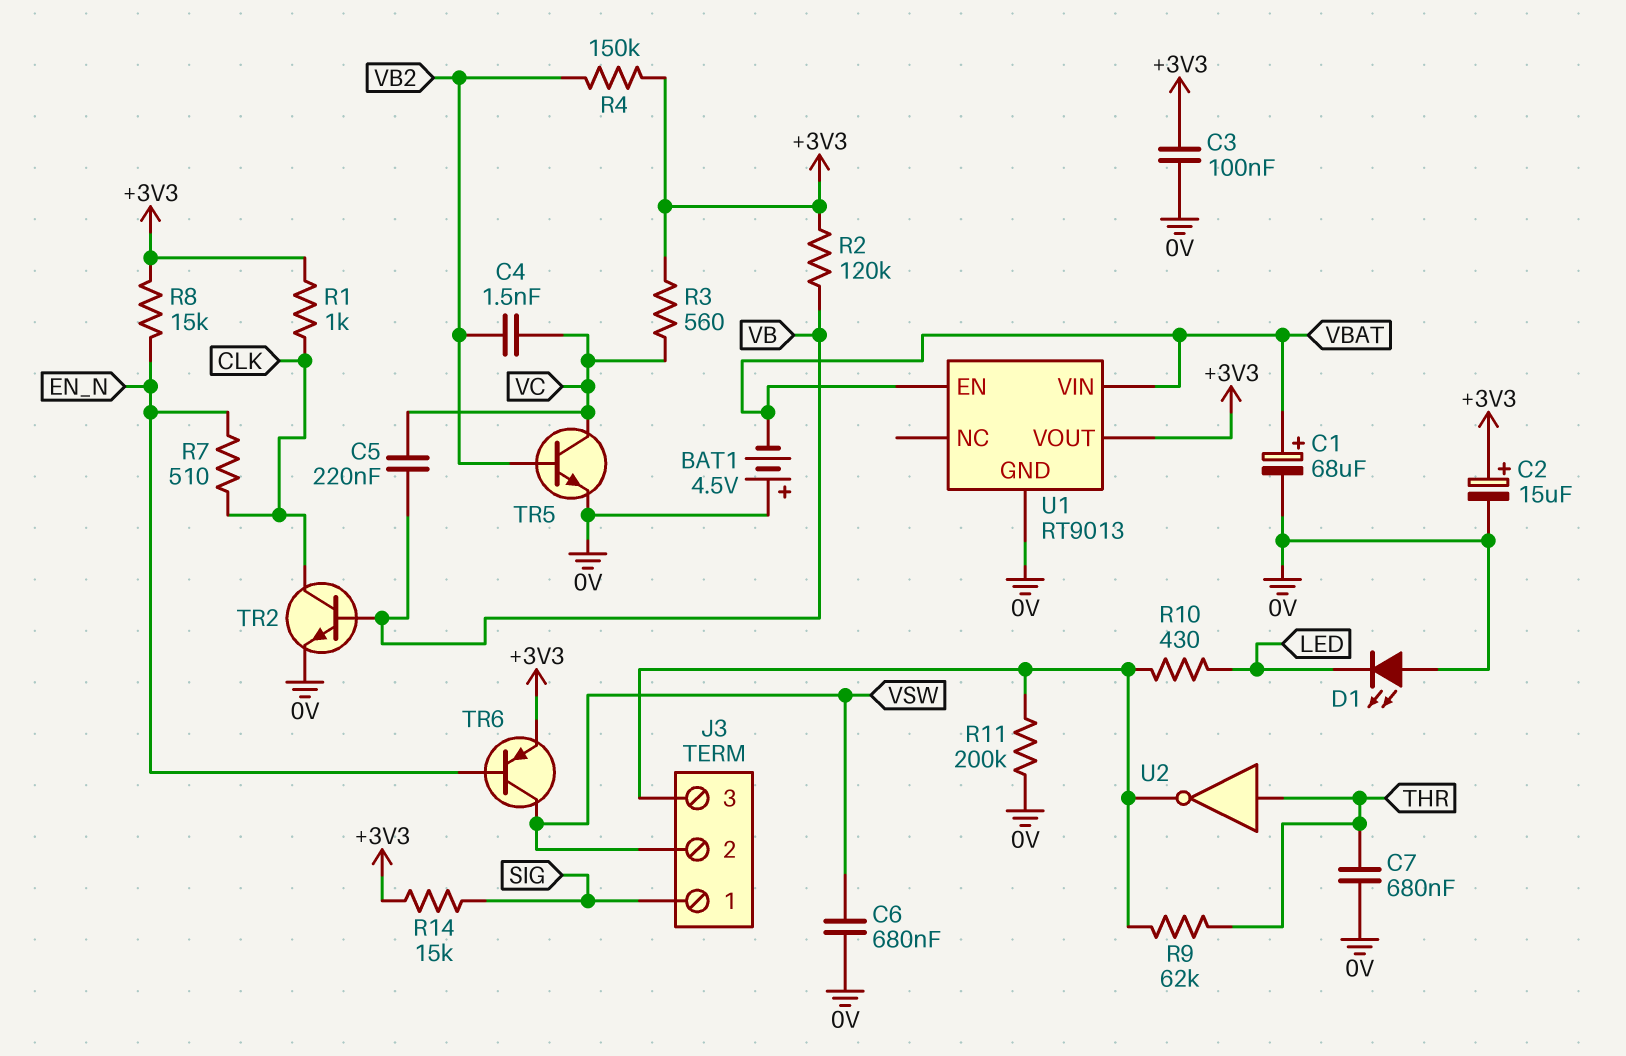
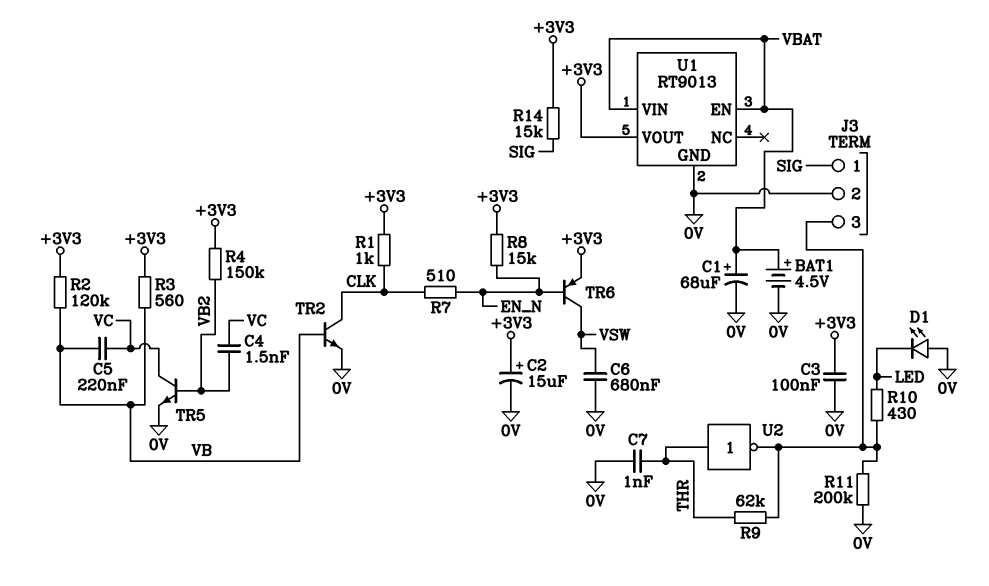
BAT1: 4.5V (plus 0V, minus VBAT) -> 4.5V (plus VBAT, minus 0V)
C7: 680nF (0V, THR) -> 1nF (0V, THR)
J3 pin 2: VSW -> 0V
R3: 560 (+3V3, VC) -> 560 (+3V3, VB)

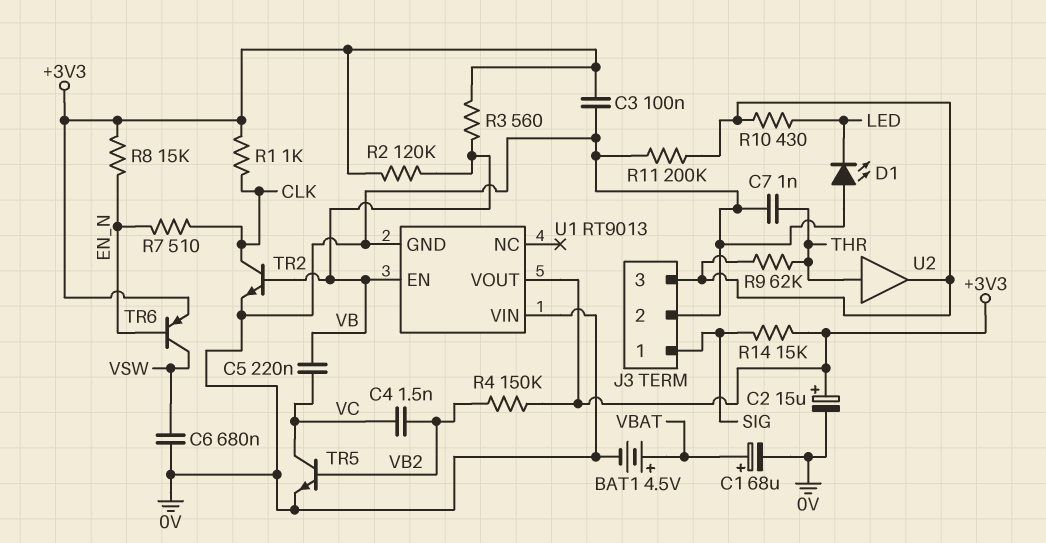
U1 pin EN: VBAT -> VB
U1 pin VIN: VBAT -> 0V
U2: NOT (in THR, out J3/3) -> buffer (in THR, out J3/3)

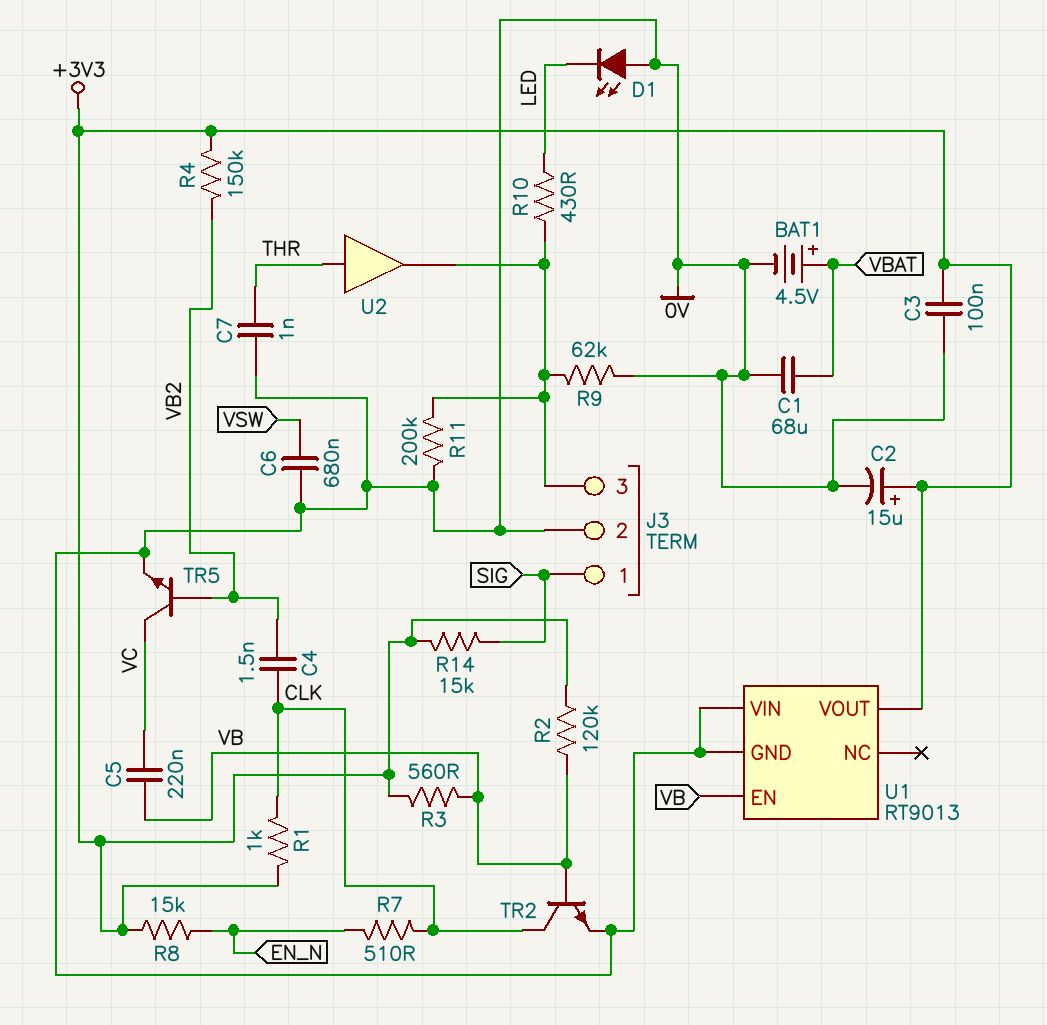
C1: 68uF (plus VBAT, minus 0V) -> 68uF (0V, VBAT)
C4: 1.5nF (VB2, VC) -> 1.5nF (CLK, VB2)
R9: 62k (J3/3, THR) -> 62k (0V, J3/3)
TR6: PNP (B EN_N, C VSW, E +3V3) -> none

